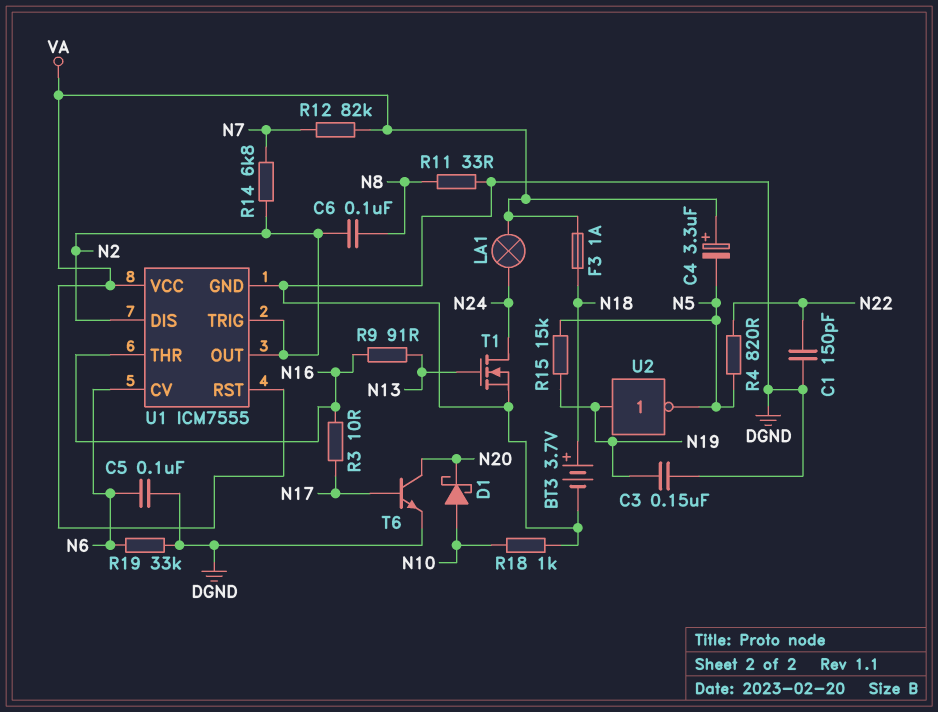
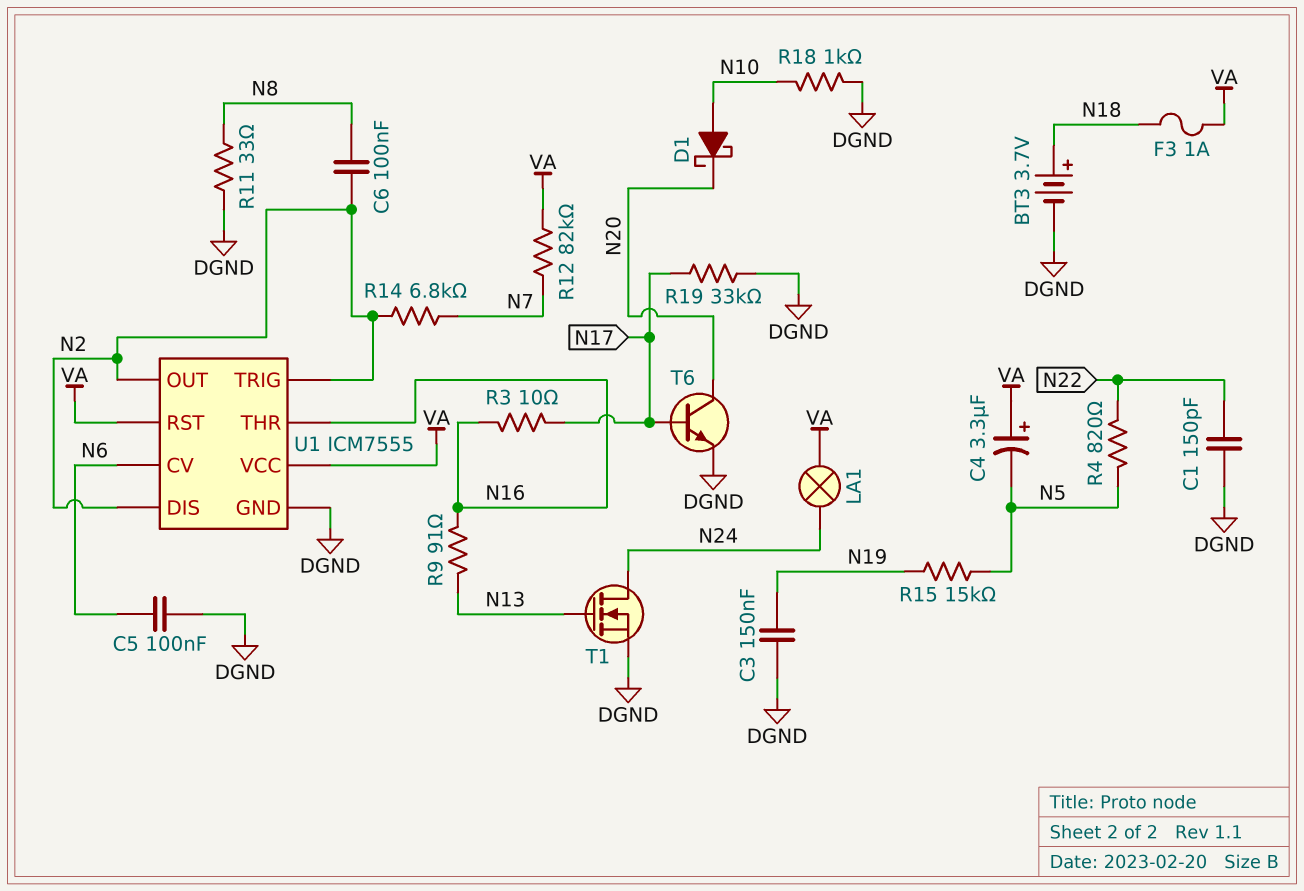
R19: 33k (DGND, N6) -> 33k (DGND, N17)
U2: NOT (in N19, out N5) -> none

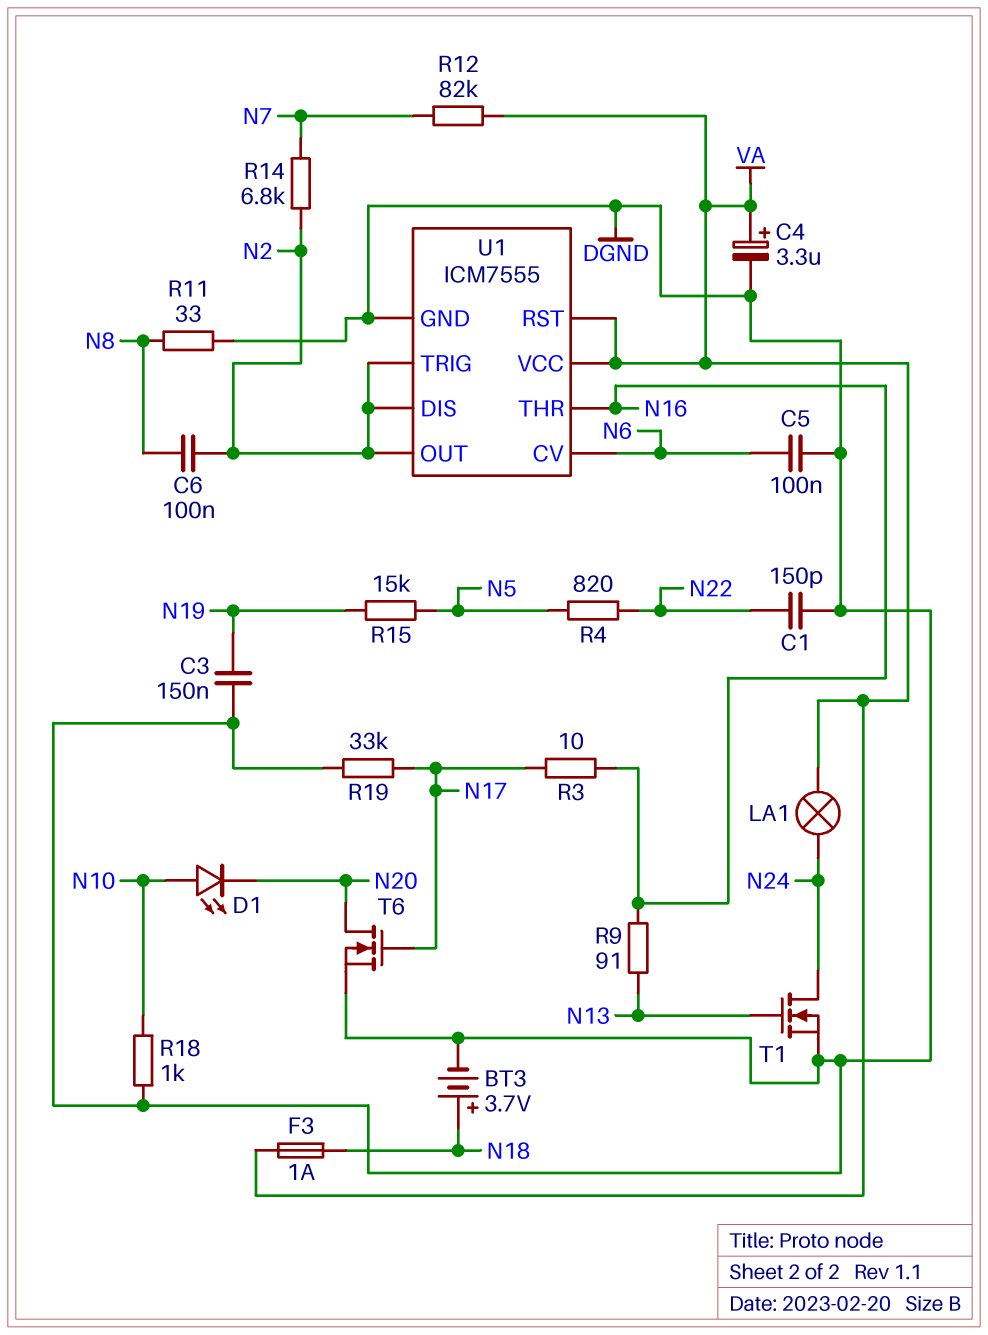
C4: 3.3uF (plus VA, minus N5) -> 3.3uF (plus VA, minus DGND)
D1: schottky (A N10, K N20) -> LED (A N10, K N20)
T6: NPN (B N17, C N20, E DGND) -> NMOS (G N17, D N20, S DGND)

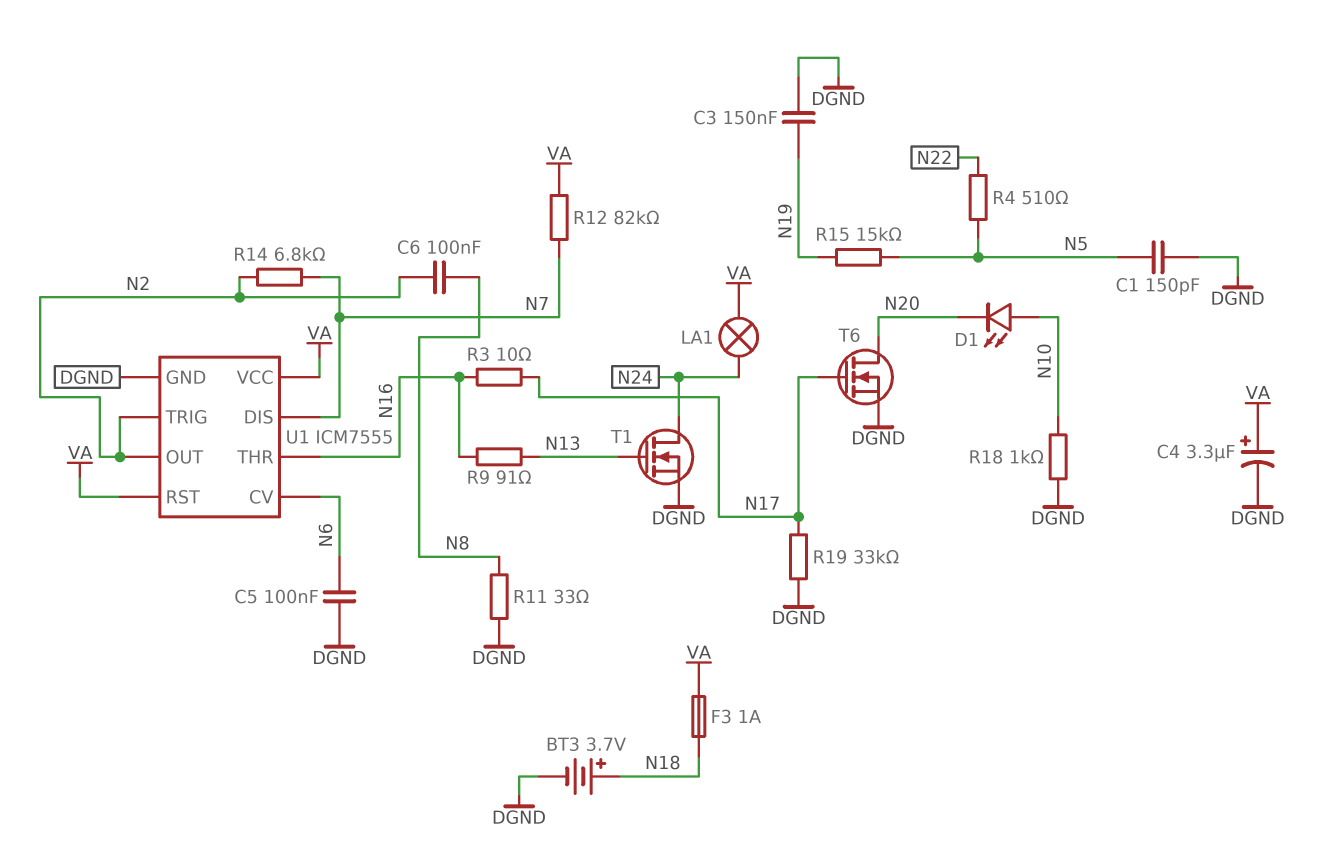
C1: 150pF (DGND, N22) -> 150pF (DGND, N5)
R4: 820 (N5, N22) -> 510 (N5, N22)
U1 pin DIS: N2 -> N7

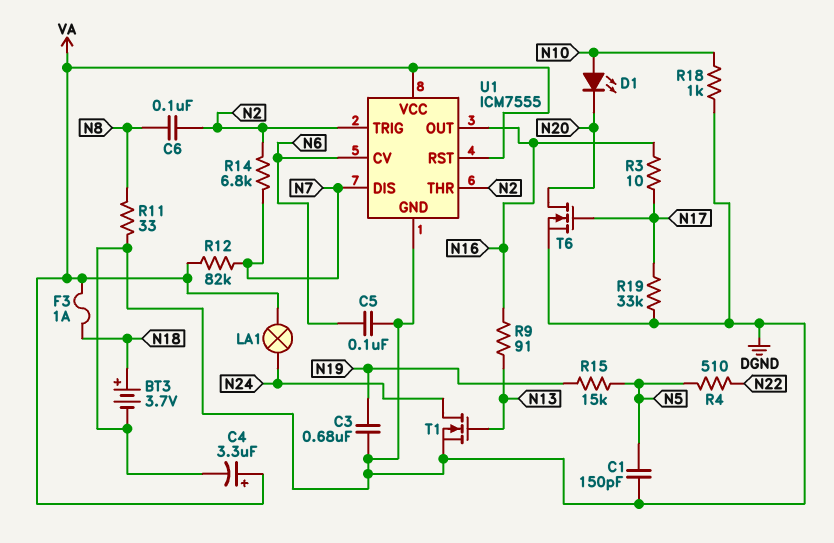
C3: 150nF (DGND, N19) -> 680nF (DGND, N19)
U1 pin OUT: N2 -> N16
U1 pin THR: N16 -> N2

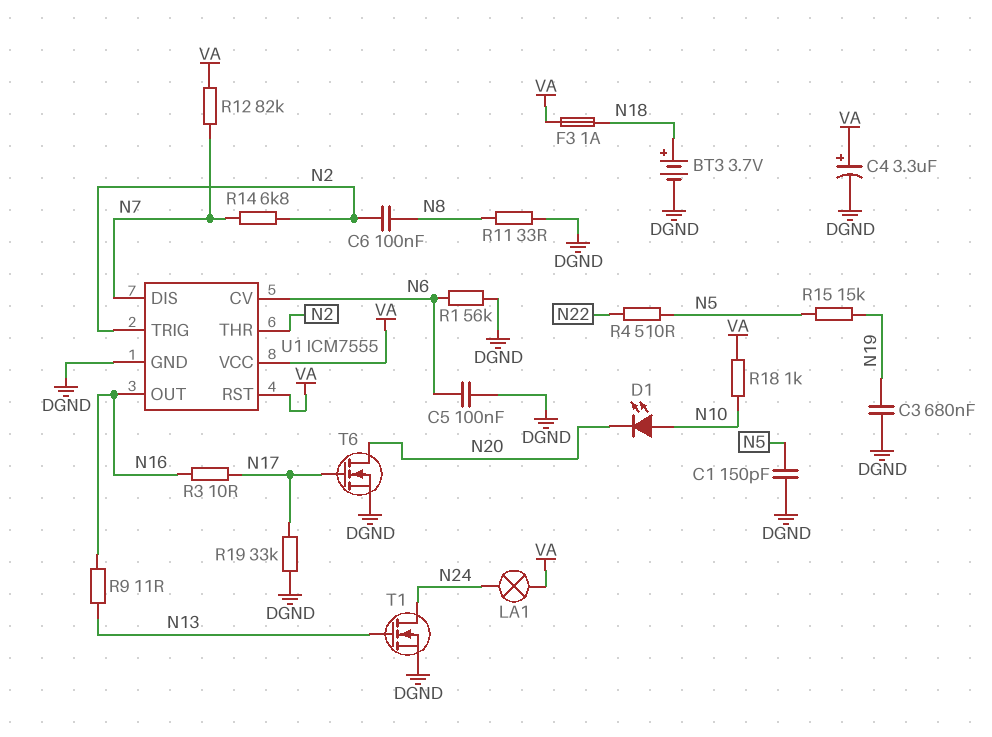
R1: none -> 56k (DGND, N6)
R9: 91 (N13, N16) -> 11 (N13, N16)
R18: 1k (DGND, N10) -> 1k (N10, VA)

